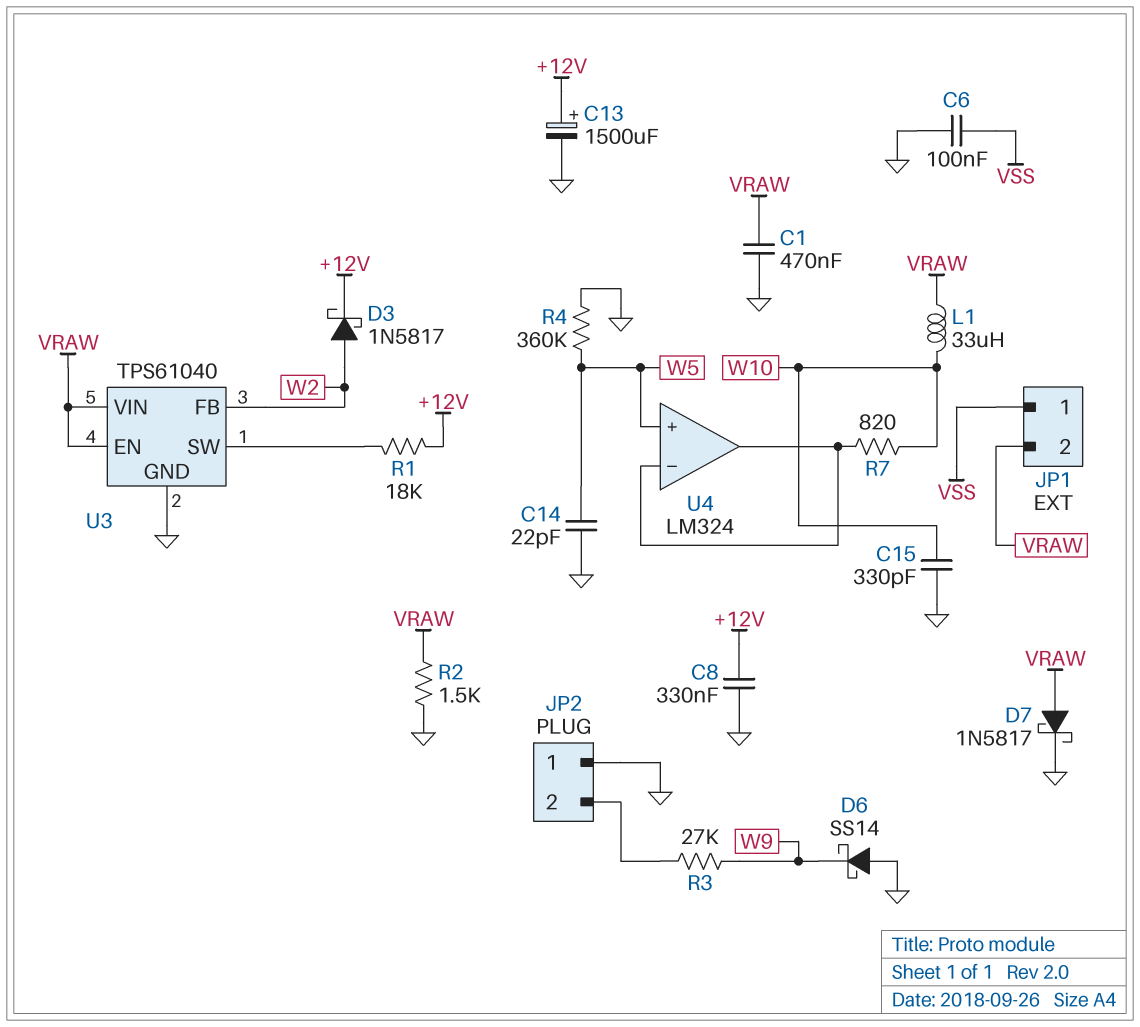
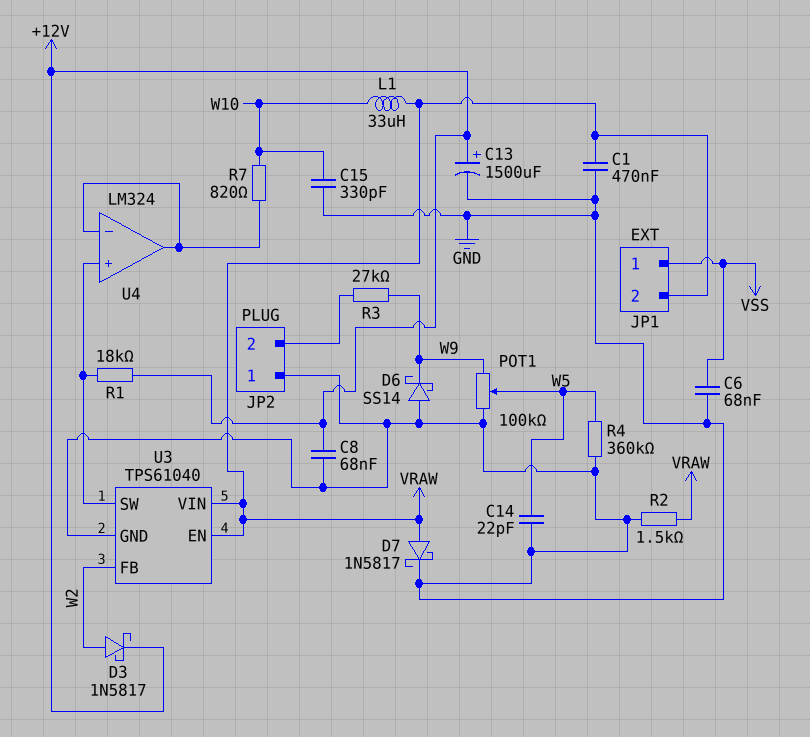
C6: 100nF (GND, VSS) -> 68nF (GND, VSS)
C8: 330nF (+12V, GND) -> 68nF (+12V, GND)
POT1: none -> 100k (GND, W9, wiper W5)
U4 pin in+: W5 -> U3/SW

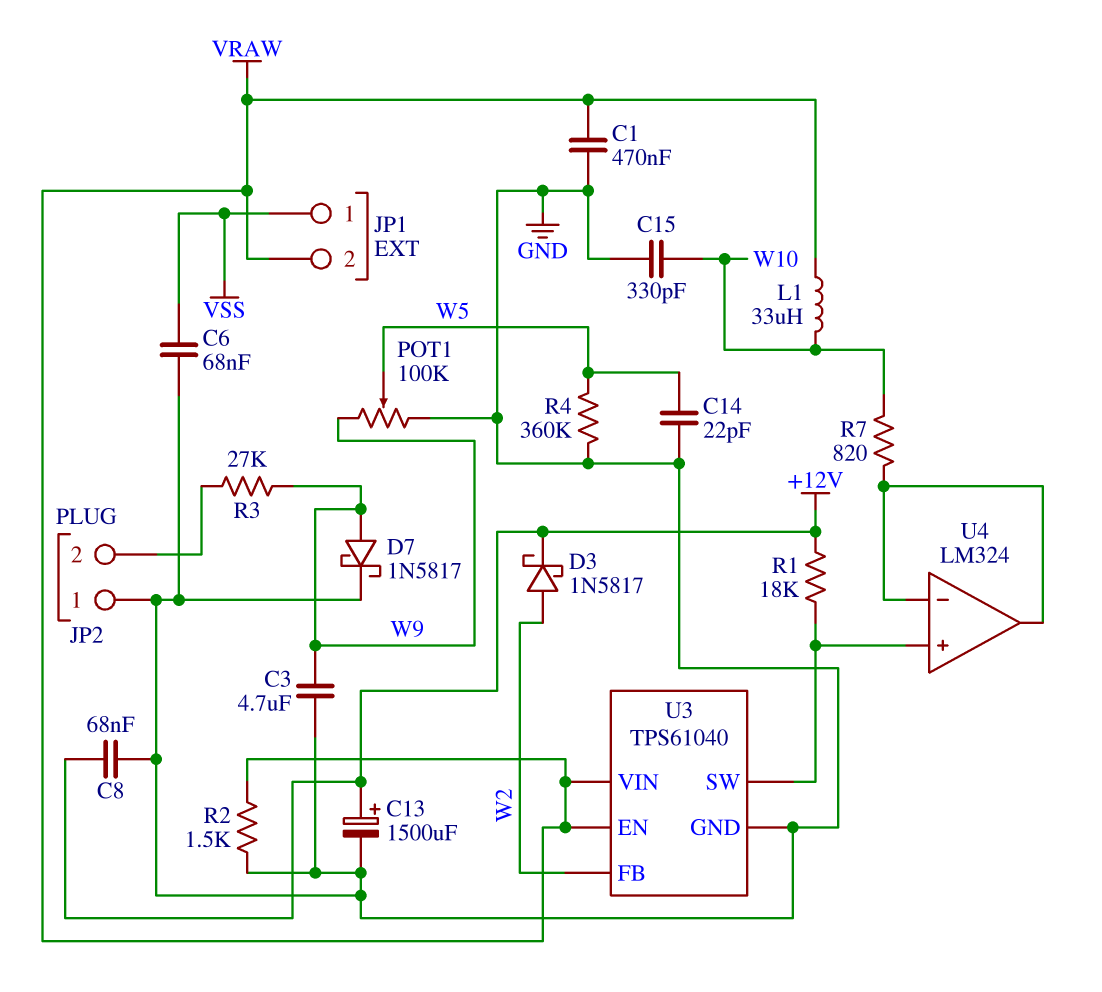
C3: none -> 4.7uF (GND, W9)
D6: schottky SS14 (A GND, K W9) -> none
D7: schottky 1N5817 (A VRAW, K GND) -> schottky 1N5817 (A W9, K GND)

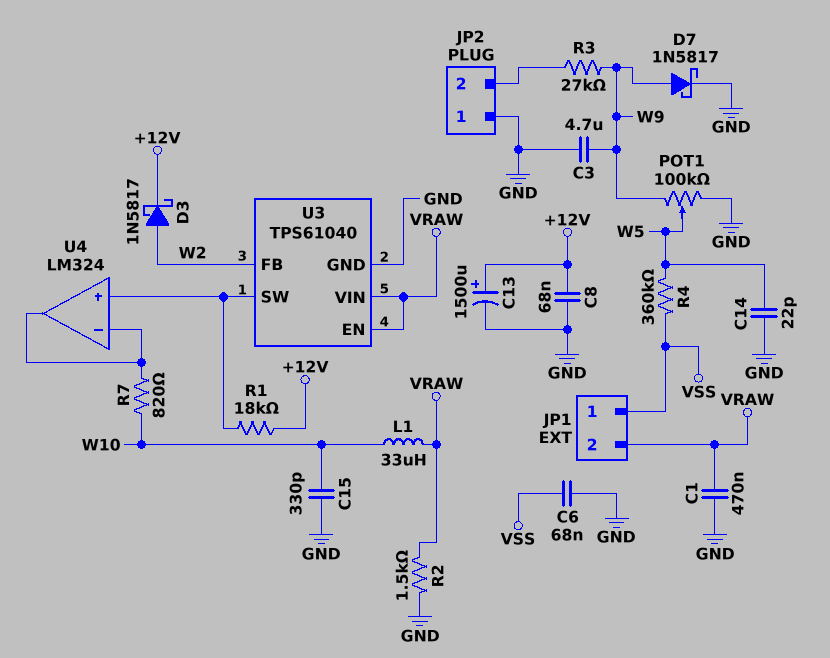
R4: 360k (GND, W5) -> 360k (VSS, W5)

